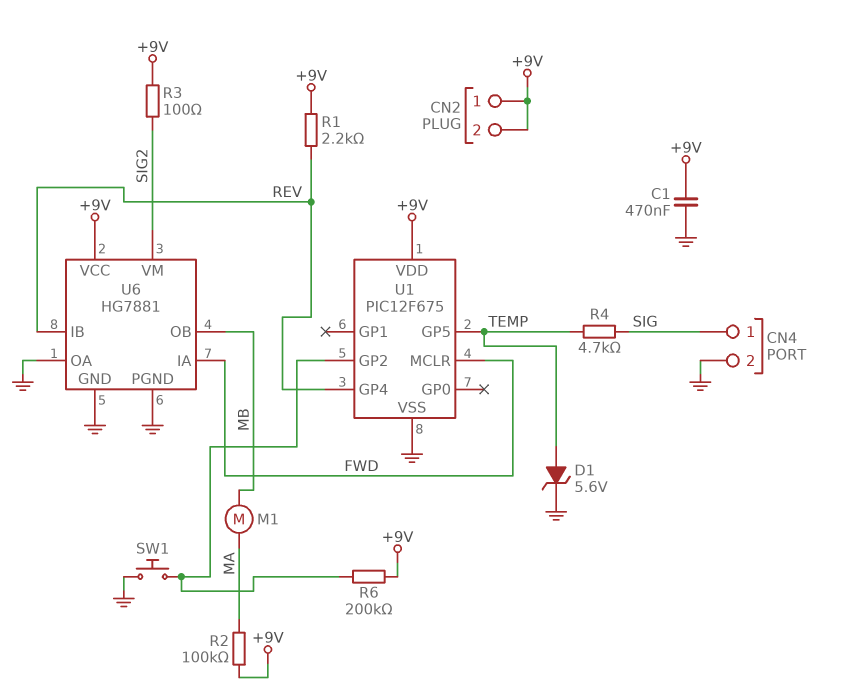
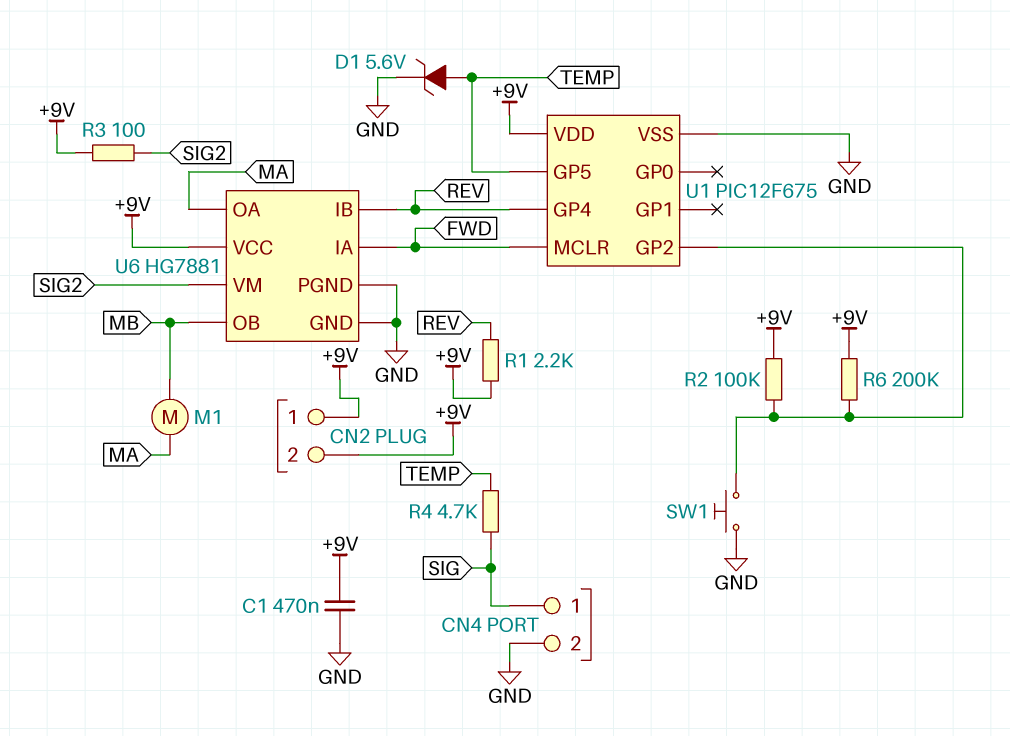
R2: 100k (+9V, MA) -> 100k (+9V, U1/GP2)
U6 pin OA: GND -> MA

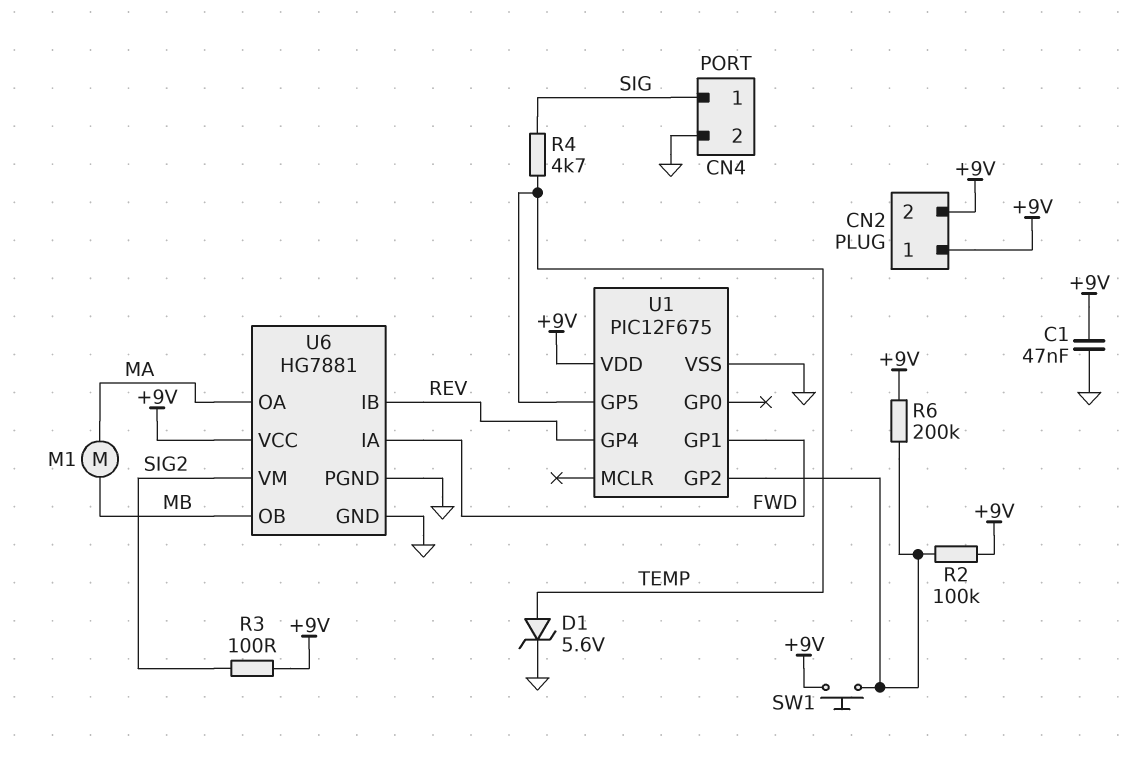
C1: 470nF (+9V, GND) -> 47nF (+9V, GND)
R1: 2.2k (+9V, REV) -> none
SW1: button (GND, U1/GP2) -> button (+9V, U1/GP2)
U1 pin GP1: none -> FWD
U1 pin MCLR: FWD -> none

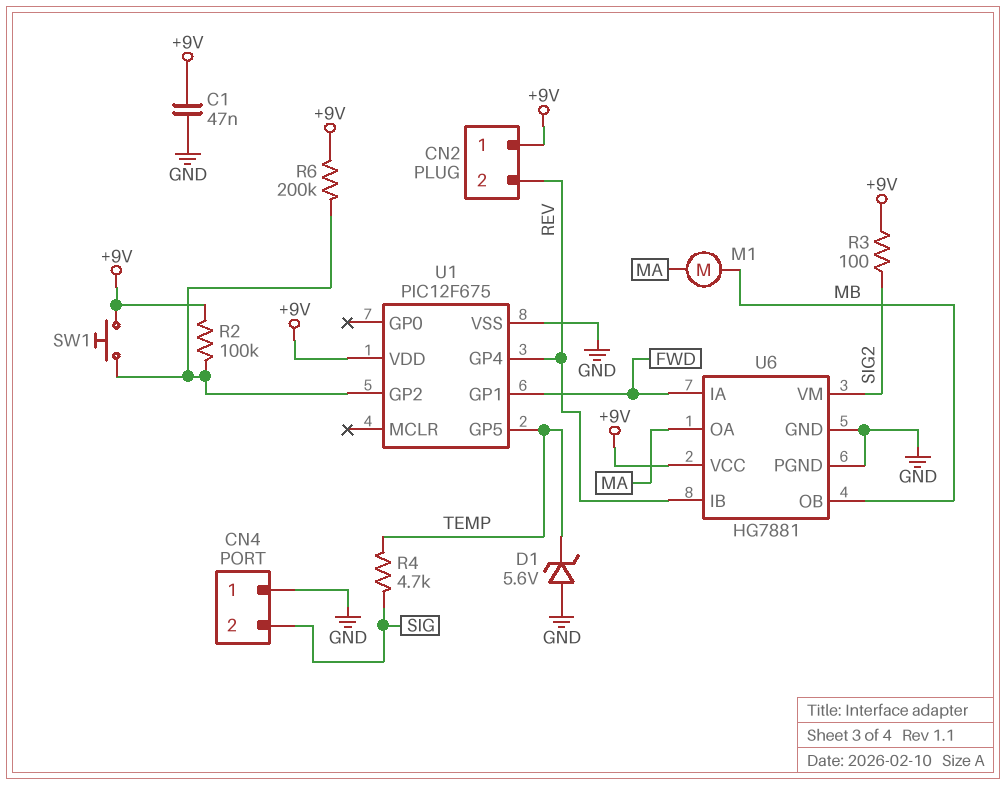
CN2 pin 2: +9V -> REV
CN4 pin 1: SIG -> GND
CN4 pin 2: GND -> SIG
D1: zener 5.6V (A TEMP, K GND) -> zener 5.6V (A GND, K TEMP)

